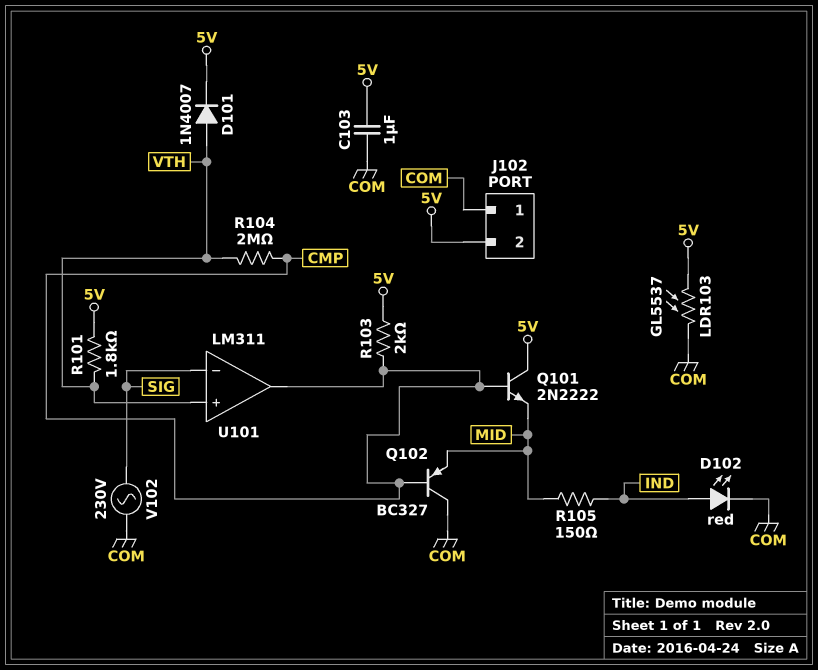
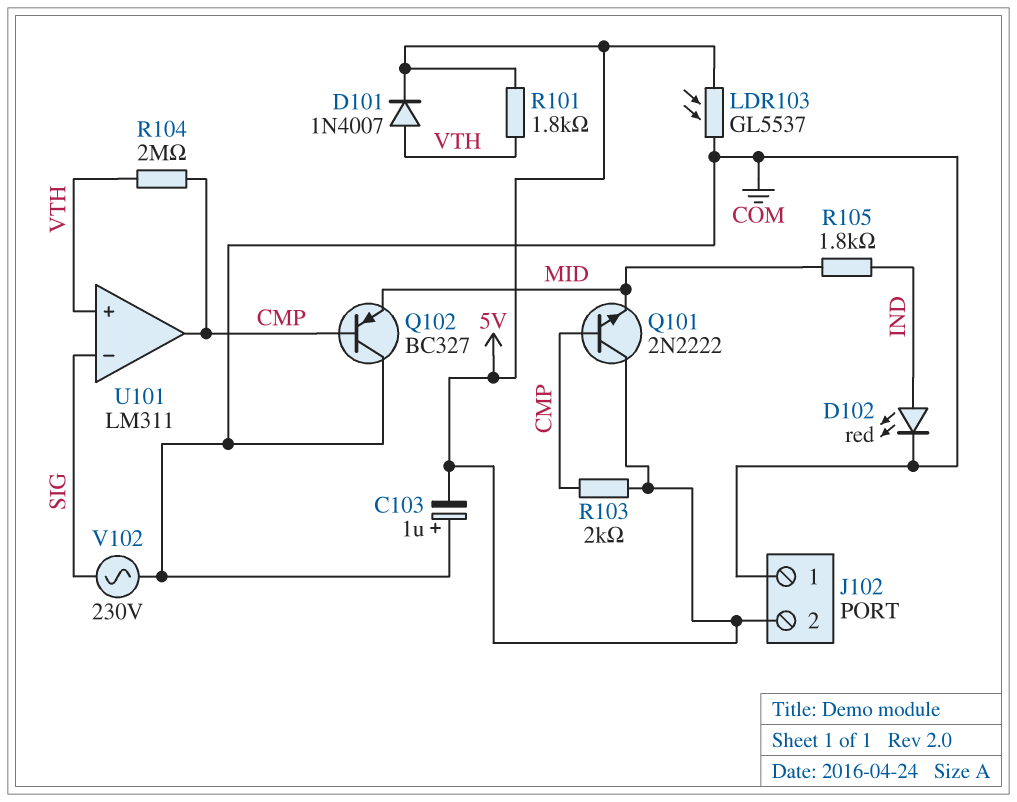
C103: 1uF (5V, COM) -> 1uF (plus COM, minus 5V)
R105: 150 (IND, MID) -> 1.8k (IND, MID)

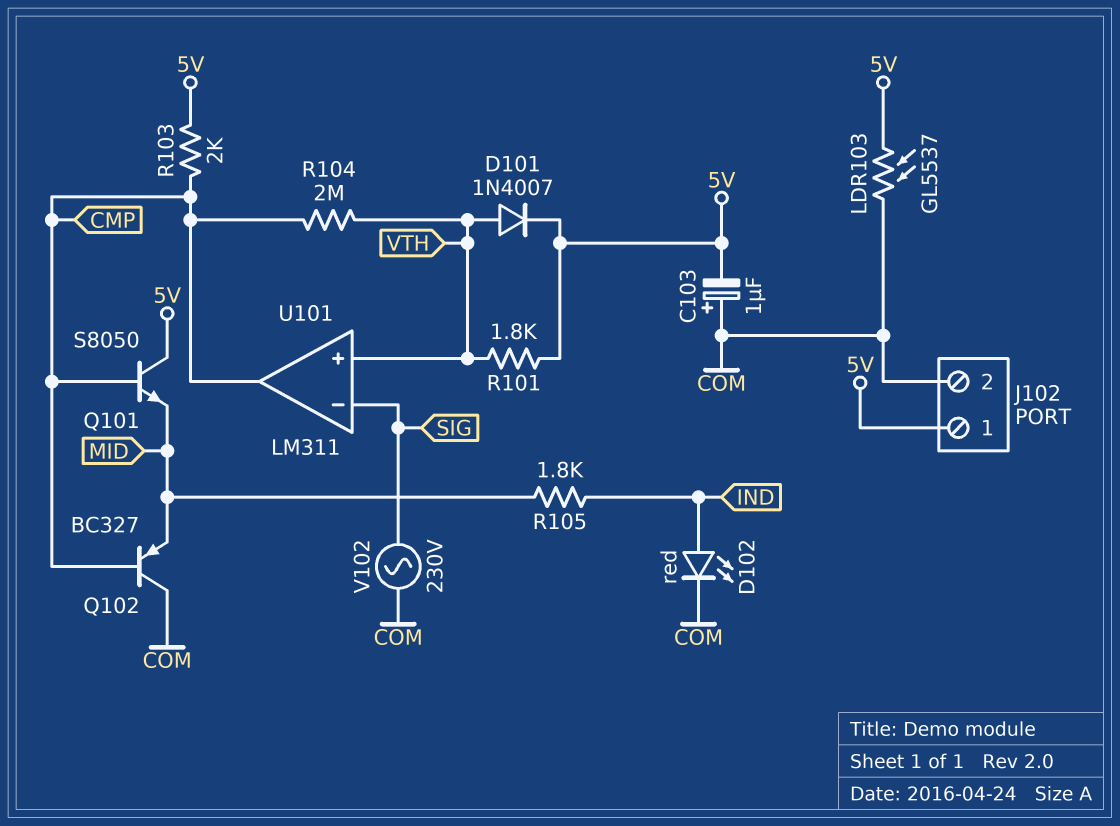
J102 pin 1: COM -> 5V
J102 pin 2: 5V -> COM
Q101: NPN 2N2222 (B CMP, C 5V, E MID) -> NPN S8050 (B CMP, C 5V, E MID)

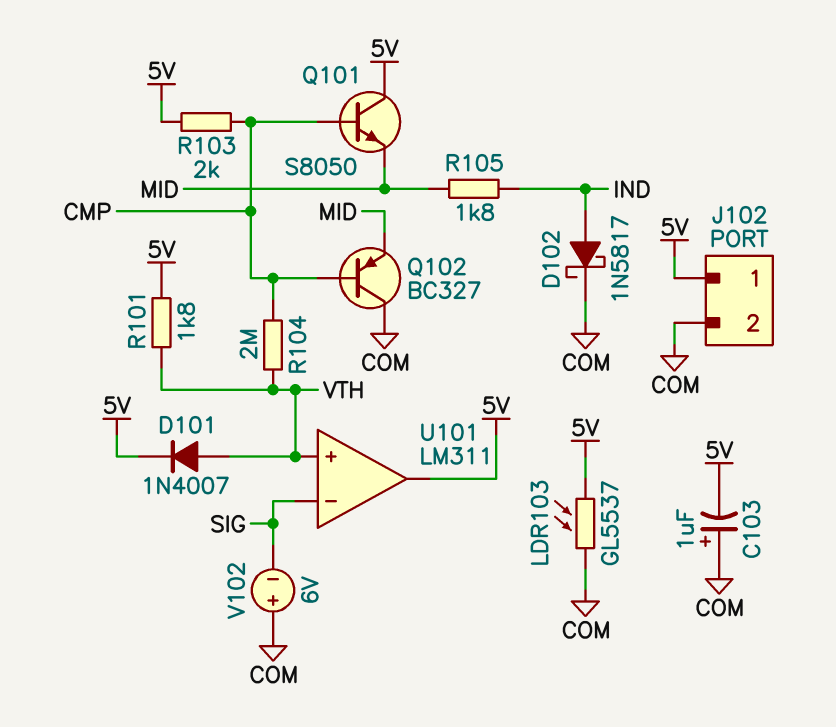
D102: LED red (A IND, K COM) -> schottky 1N5817 (A IND, K COM)
U101 pin out: CMP -> 5V
V102: AC 230V (COM, SIG) -> 6V (plus COM, minus SIG)

